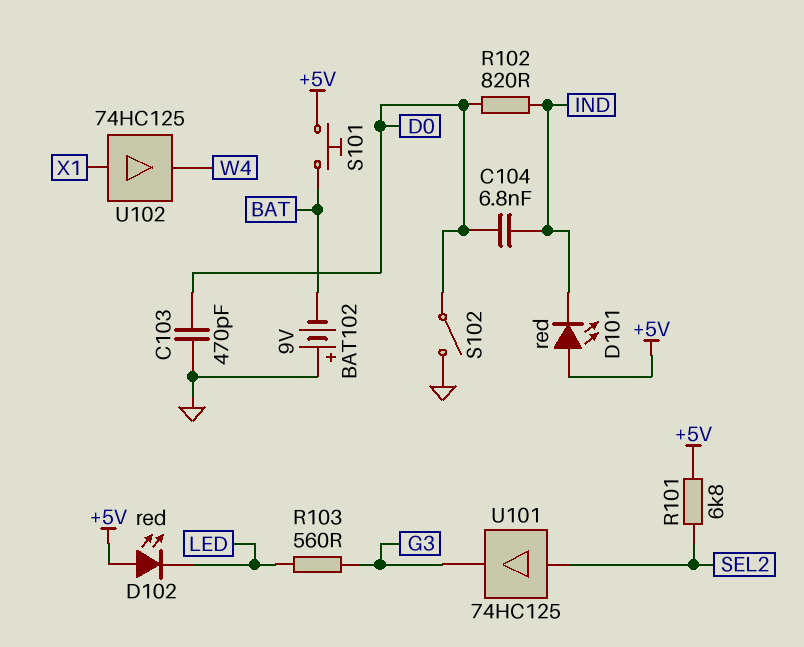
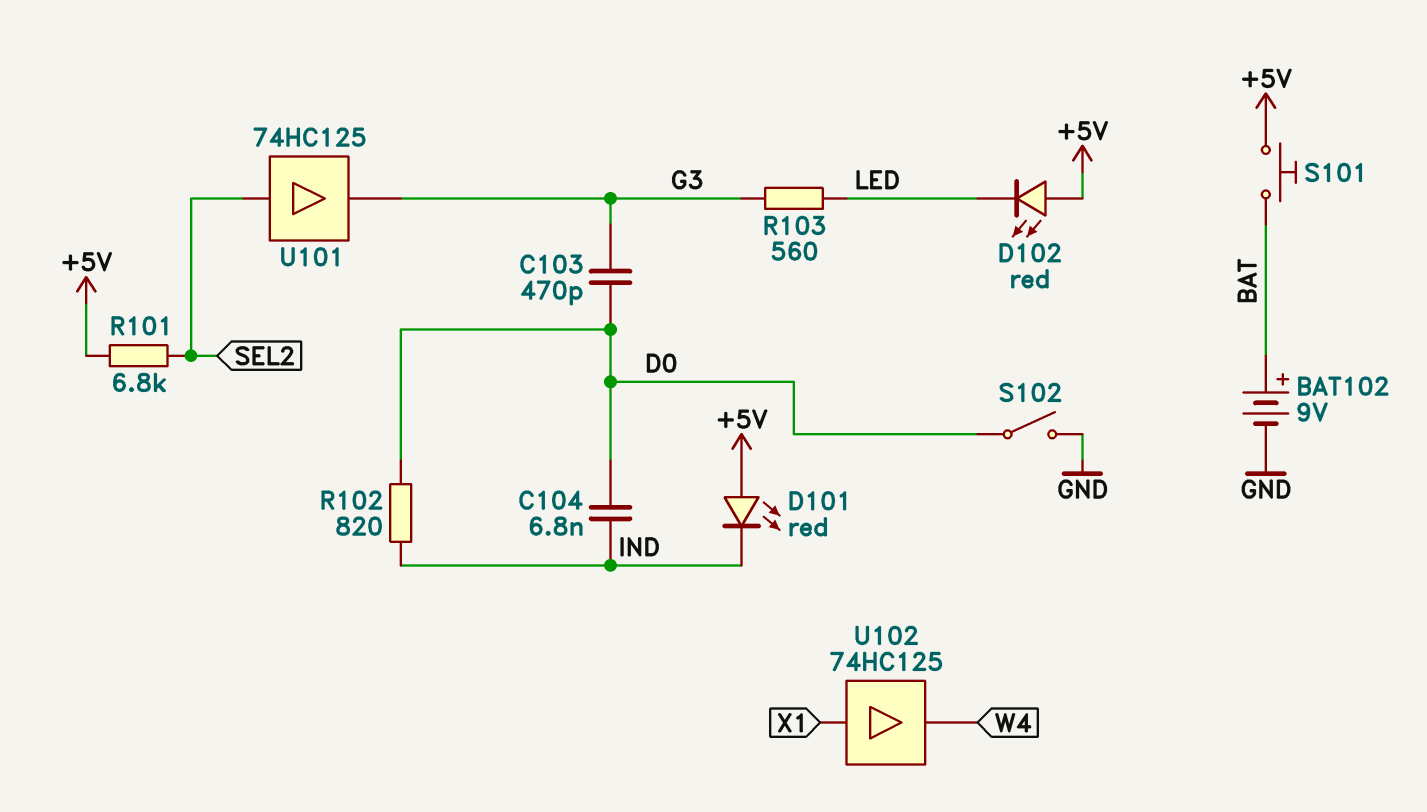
BAT102: 9V (plus GND, minus BAT) -> 9V (plus BAT, minus GND)
C103: 470pF (D0, GND) -> 470pF (D0, G3)

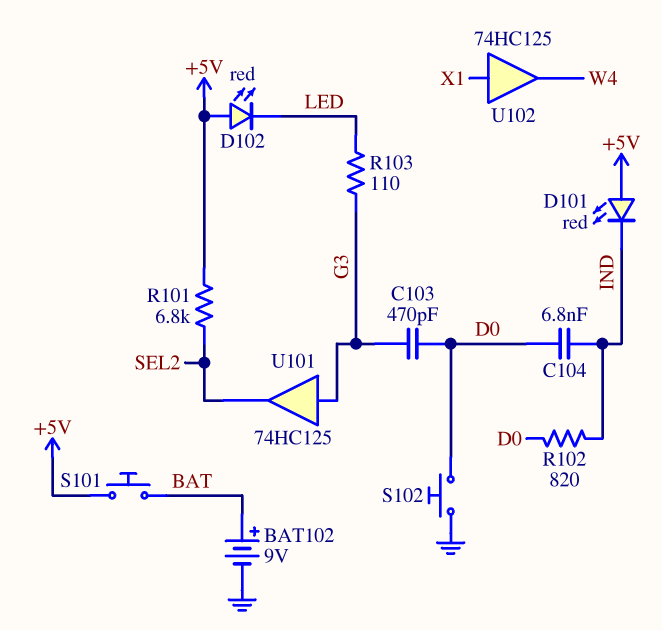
R103: 560 (G3, LED) -> 110 (G3, LED)
S102: switch (D0, GND) -> button (D0, GND)
U101: buffer 74HC125 (in SEL2, out G3) -> buffer 74HC125 (in G3, out SEL2)

